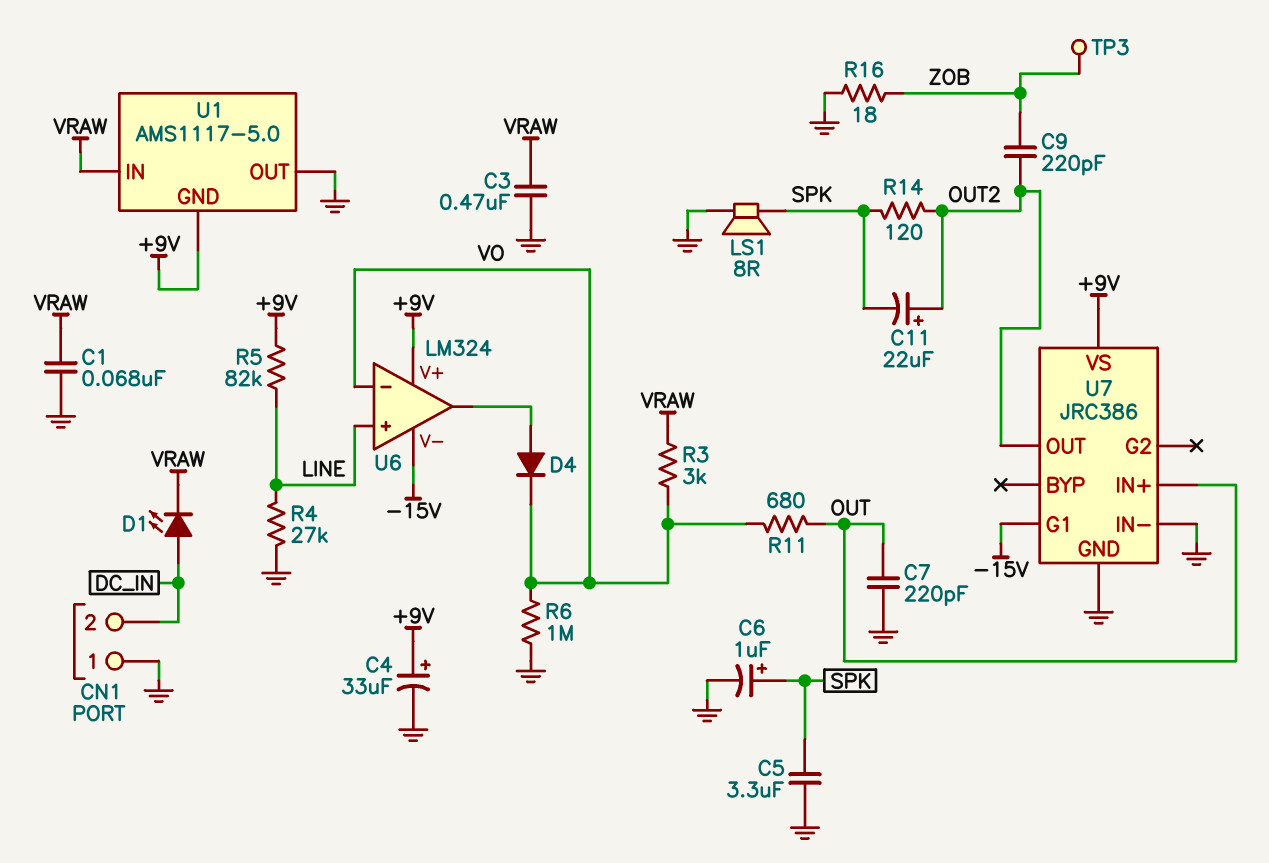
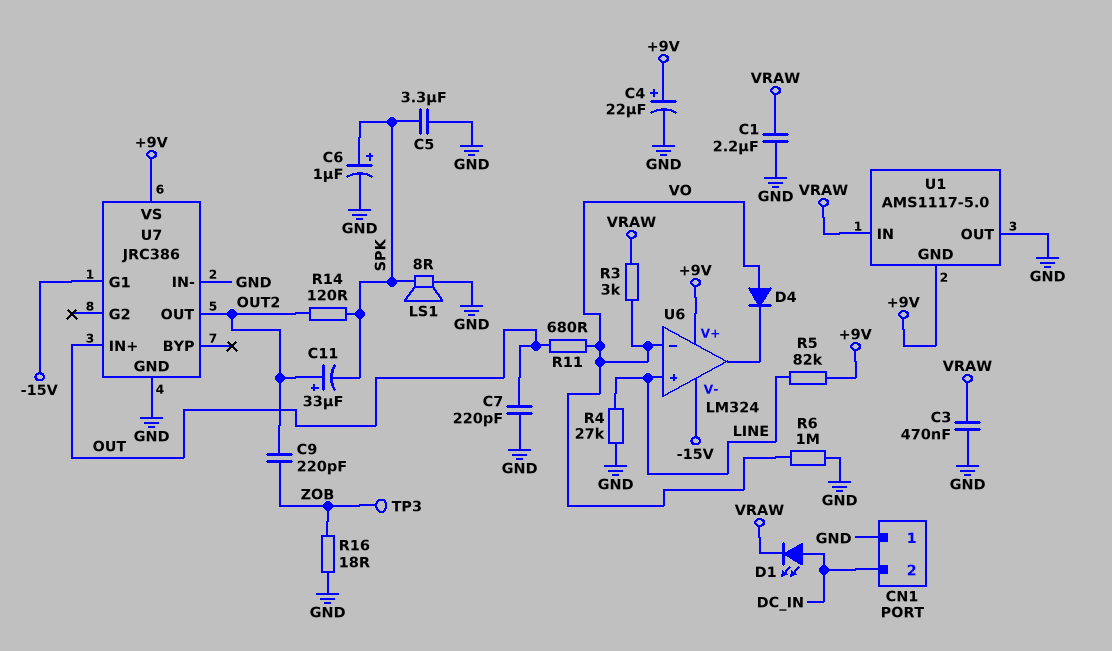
C1: 68nF (GND, VRAW) -> 2.2uF (GND, VRAW)
C4: 33uF (plus +9V, minus GND) -> 22uF (plus +9V, minus GND)
C11: 22uF (plus OUT2, minus SPK) -> 33uF (plus OUT2, minus SPK)
D4: diode (A U6/out, K VO) -> diode (A VO, K U6/out)

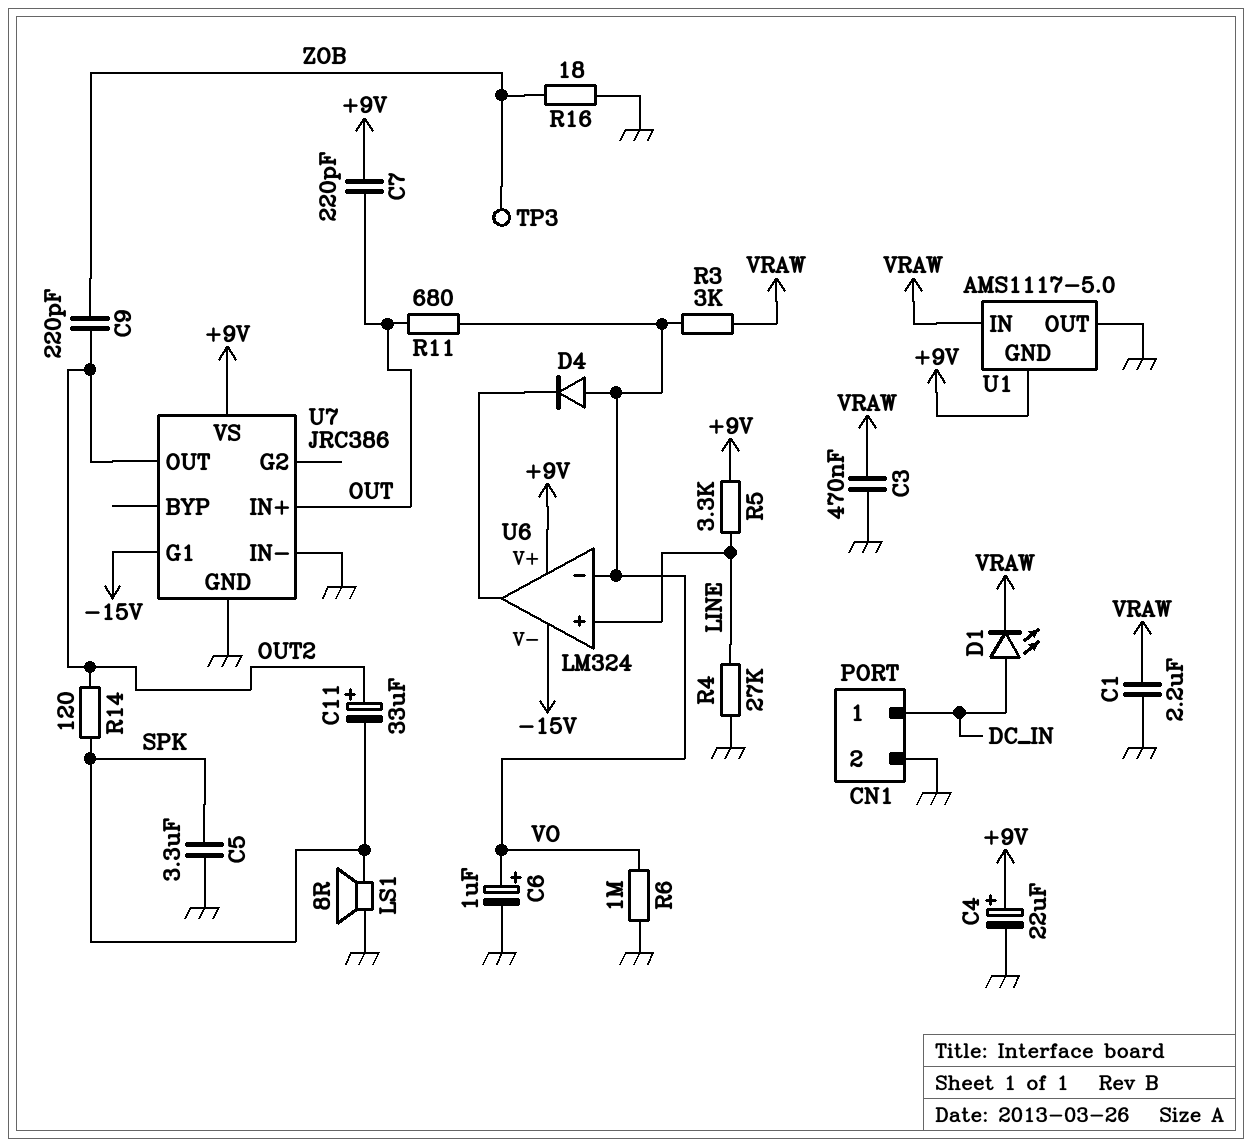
C6: 1uF (plus SPK, minus GND) -> 1uF (plus VO, minus GND)
C7: 220pF (GND, OUT) -> 220pF (+9V, OUT)
CN1 pin 1: GND -> DC_IN
CN1 pin 2: DC_IN -> GND
R5: 82k (+9V, LINE) -> 3.3k (+9V, LINE)

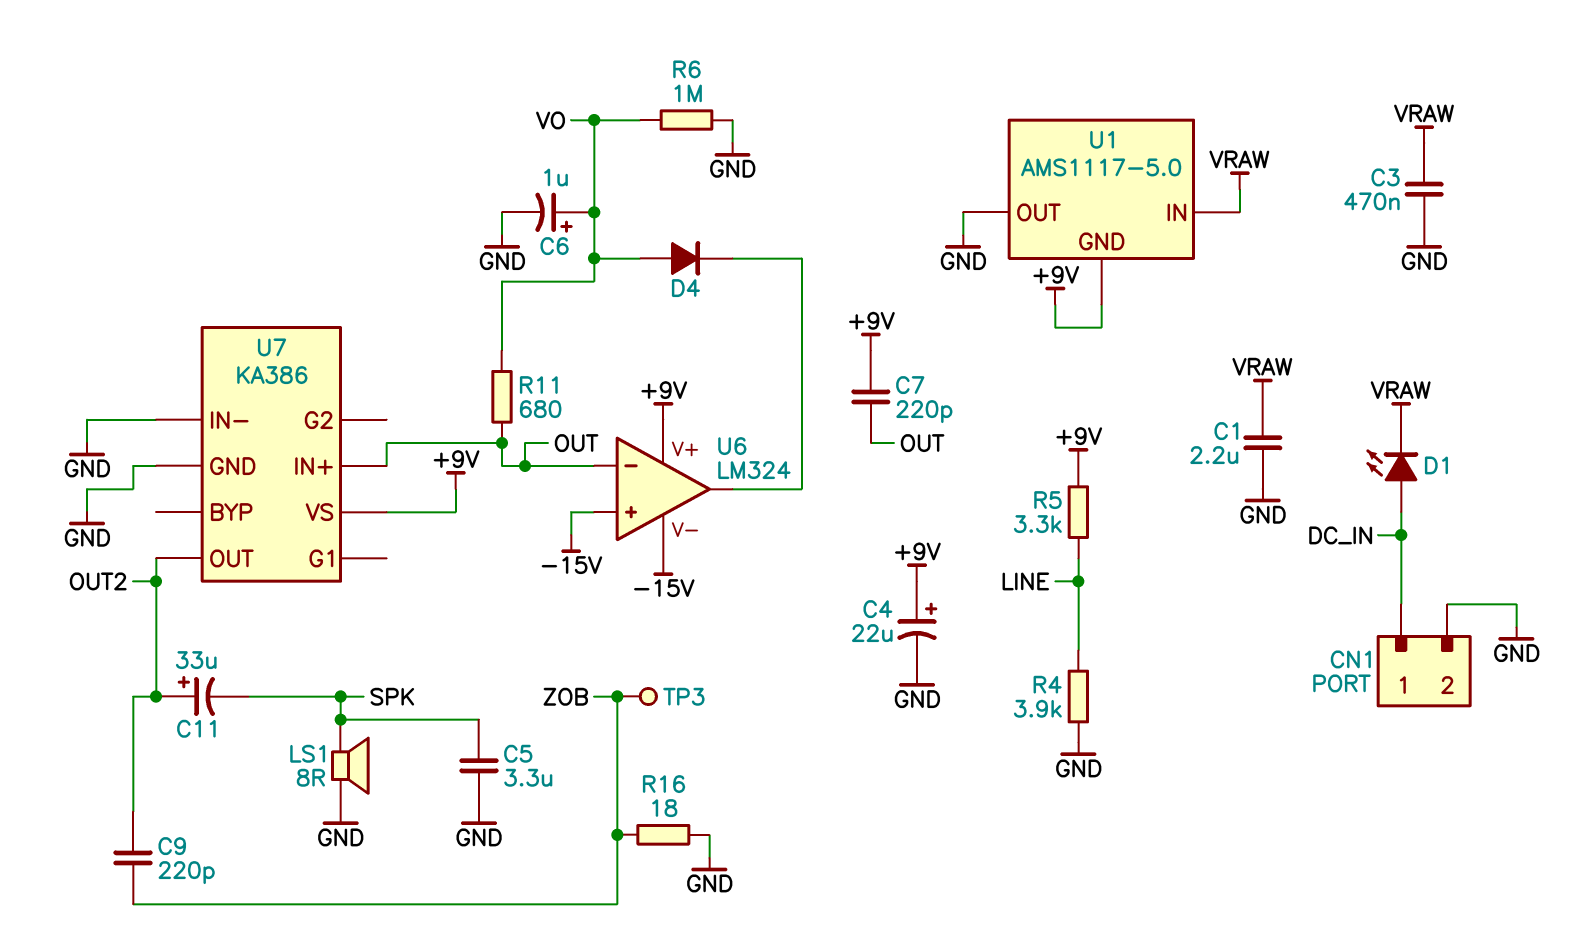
R3: 3k (VO, VRAW) -> none
R4: 27k (GND, LINE) -> 3.9k (GND, LINE)
R14: 120 (OUT2, SPK) -> none
U6 pin in+: LINE -> -15V
U6 pin in-: VO -> OUT
U7: JRC386 -> KA386
U7 pin G1: -15V -> none

